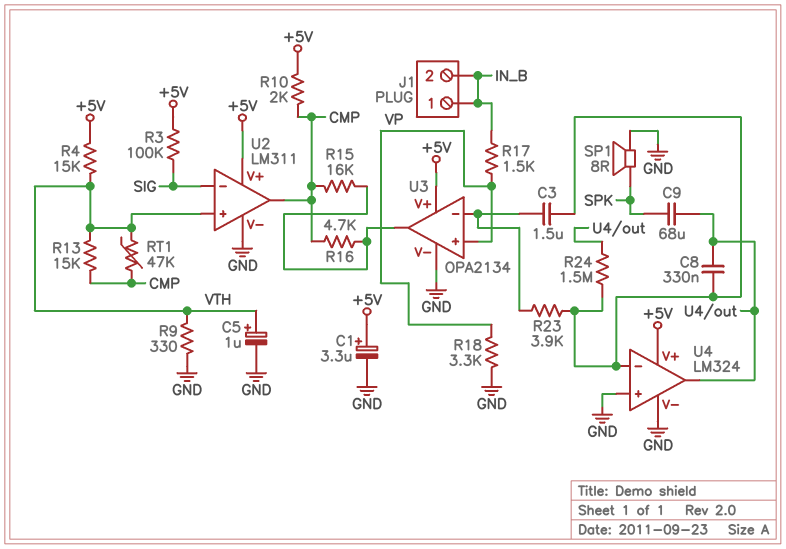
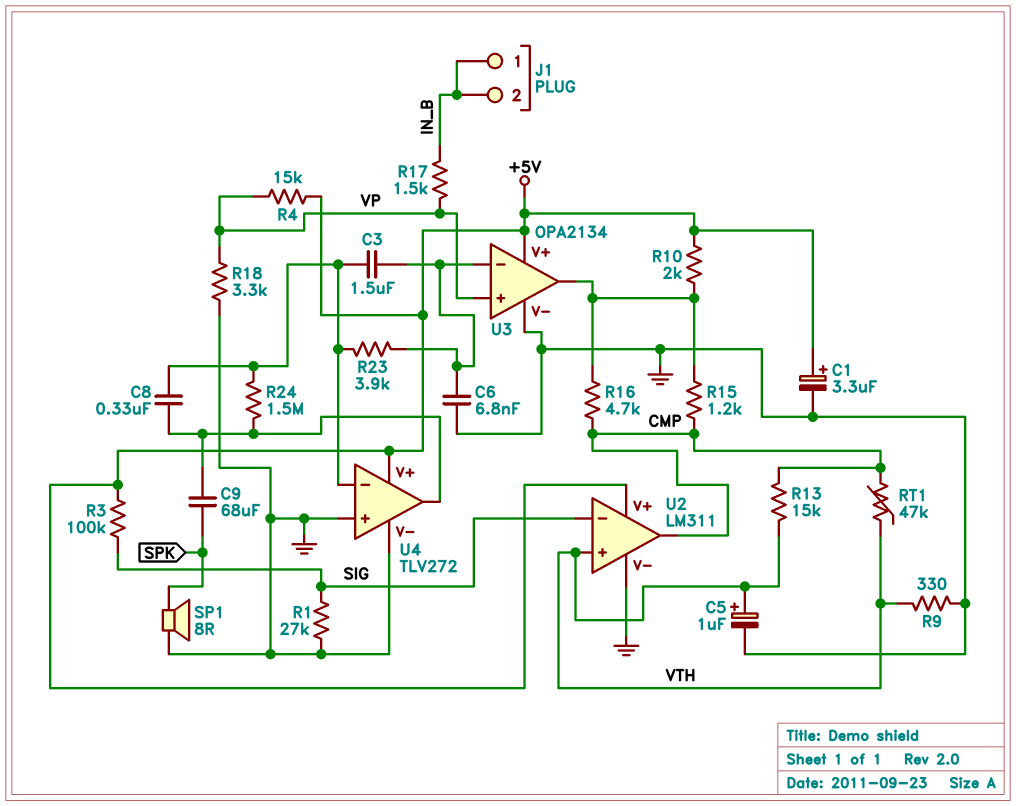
C6: none -> 6.8nF (GND, U3/in-)
R1: none -> 27k (GND, SIG)
R4: 15k (+5V, VTH) -> 15k (+5V, VP)
R10: 2k (+5V, CMP) -> 2k (+5V, U3/out)
R15: 16k (CMP, U3/out) -> 1.2k (CMP, U3/out)
U4: LM324 -> TLV272

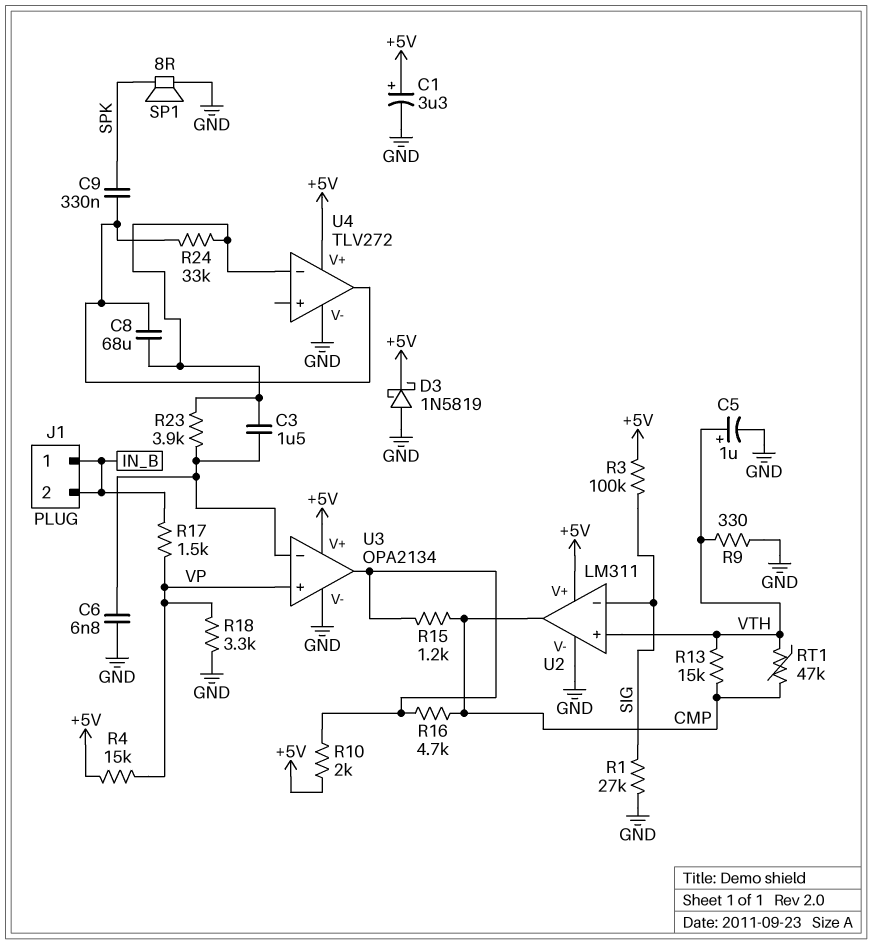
C8: 330nF (U4/in-, U4/out) -> 68uF (U4/in-, U4/out)
C9: 68uF (SPK, U4/out) -> 330nF (SPK, U4/out)
D3: none -> schottky 1N5819 (A GND, K +5V)
R24: 1.5M (U4/in-, U4/out) -> 33k (U4/in-, U4/out)
U4 pin in+: GND -> none

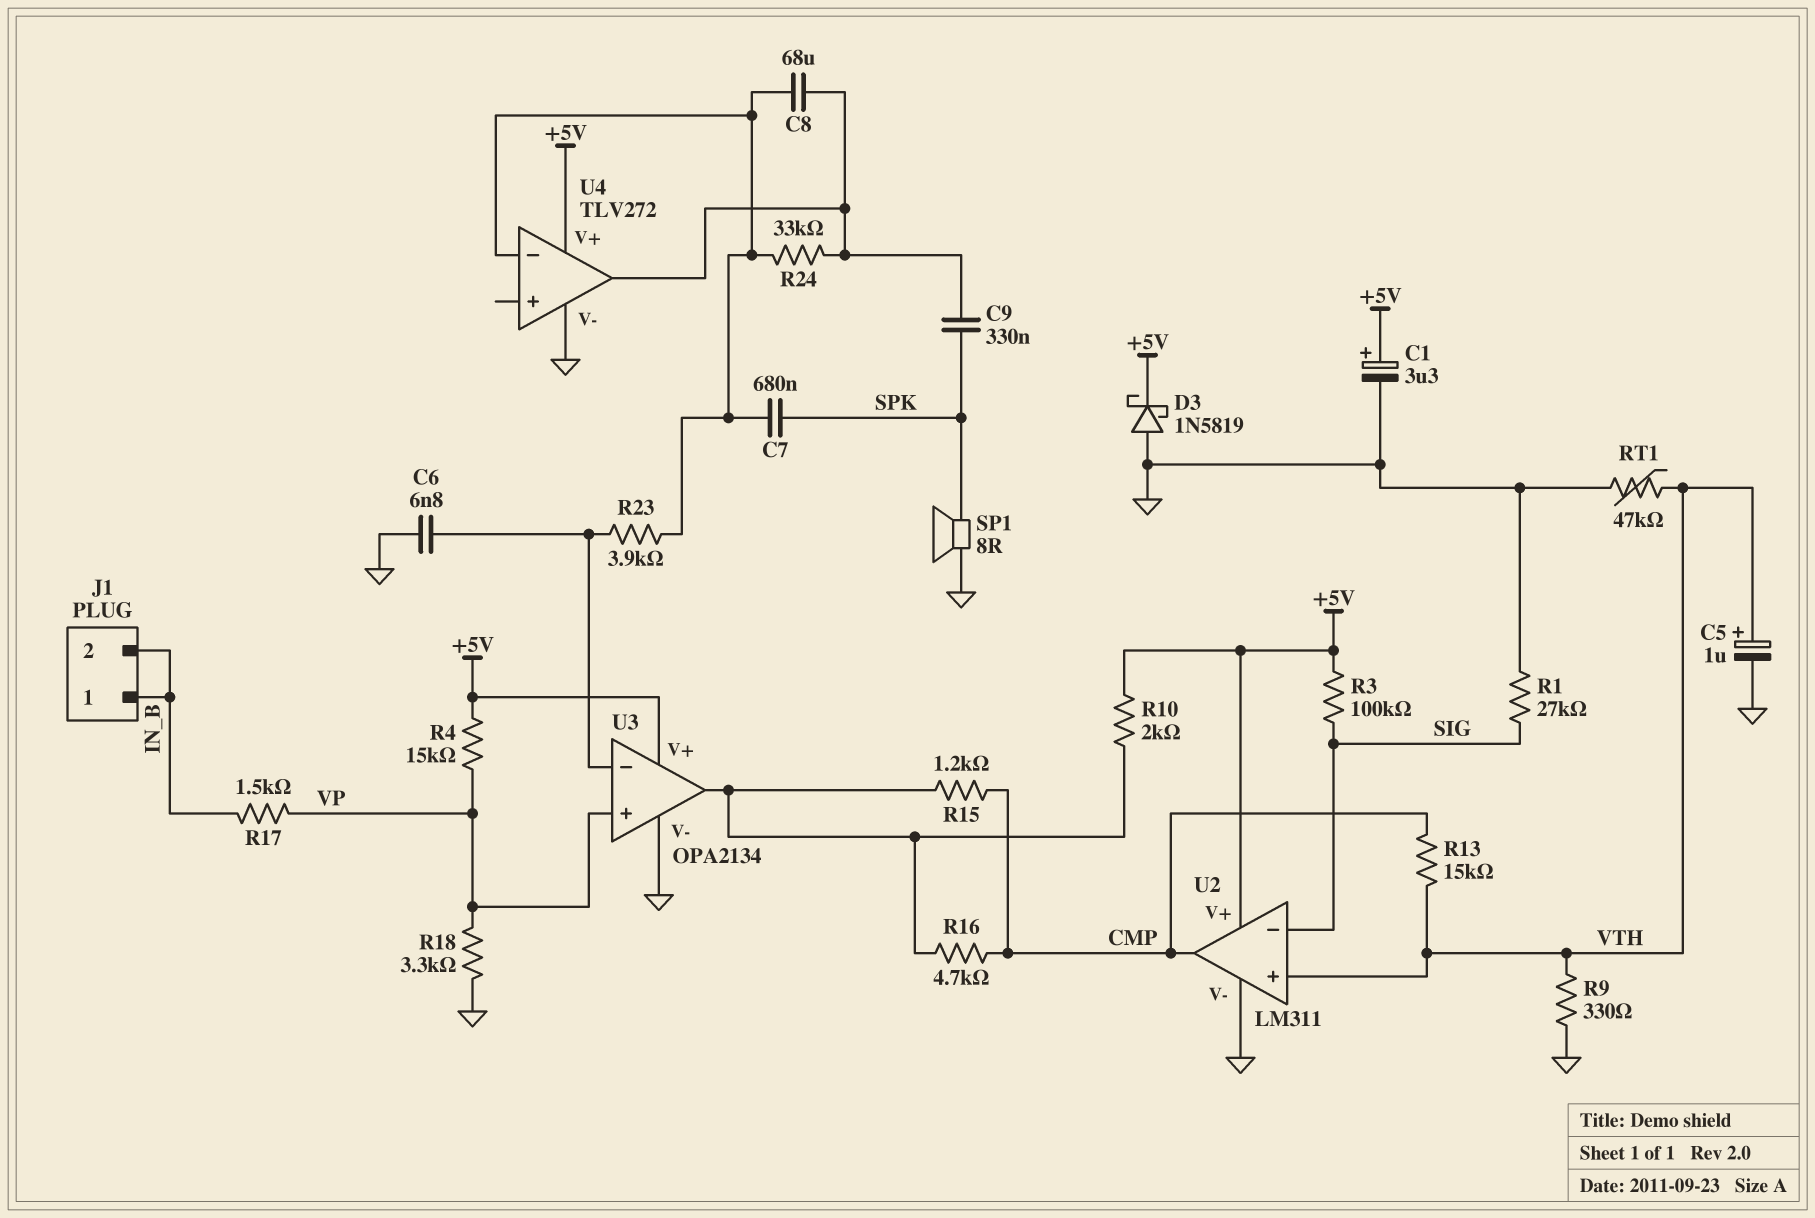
C3: 1.5uF (U3/in-, U4/in-) -> none
C7: none -> 680nF (SPK, U4/in-)
RT1: 47k (CMP, VTH) -> 47k (GND, VTH)

